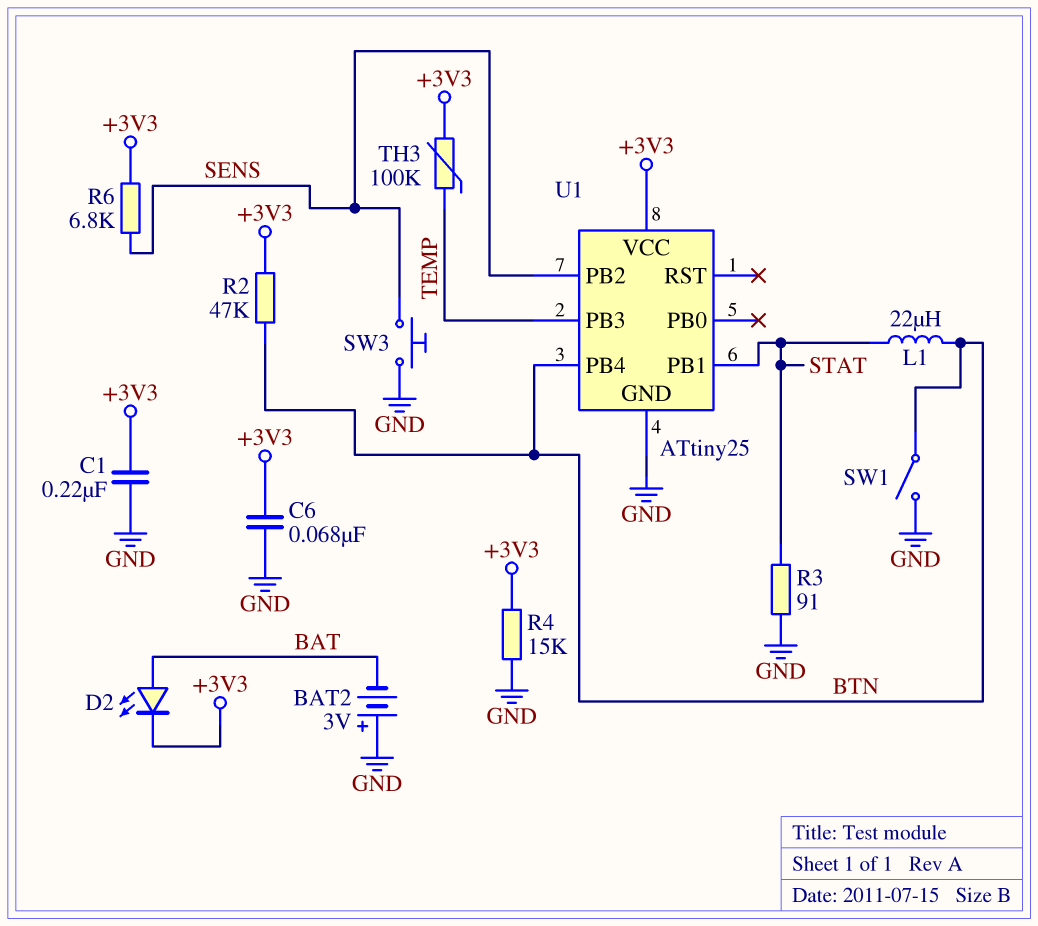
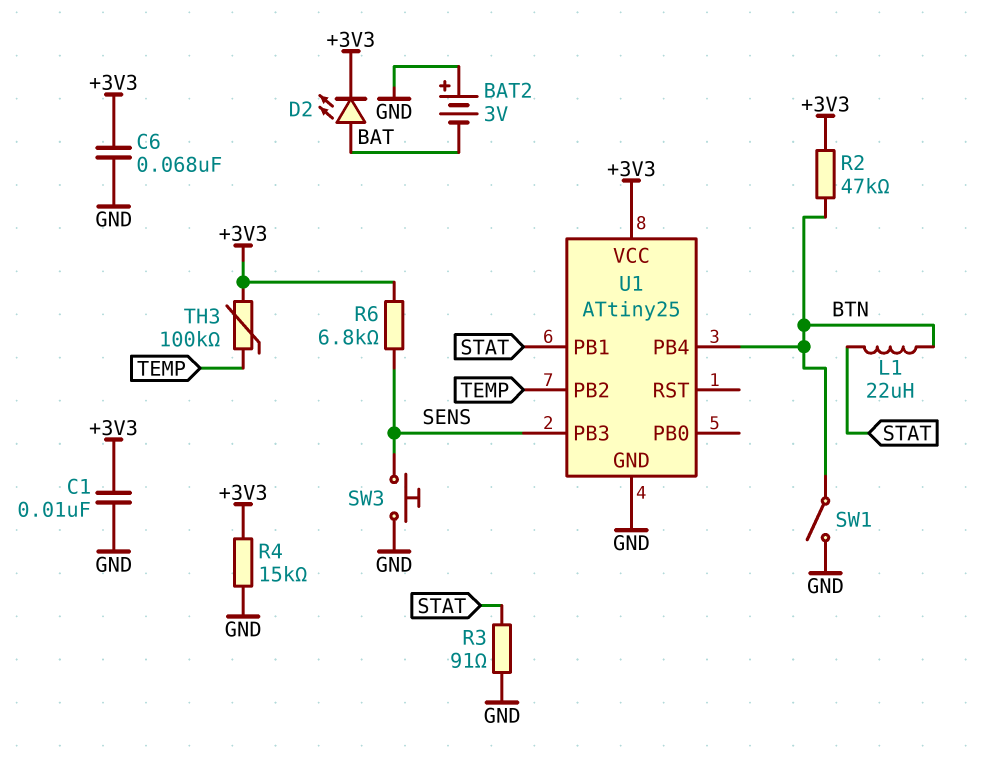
C1: 220nF (+3V3, GND) -> 10nF (+3V3, GND)
U1 pin PB2: SENS -> TEMP
U1 pin PB3: TEMP -> SENS

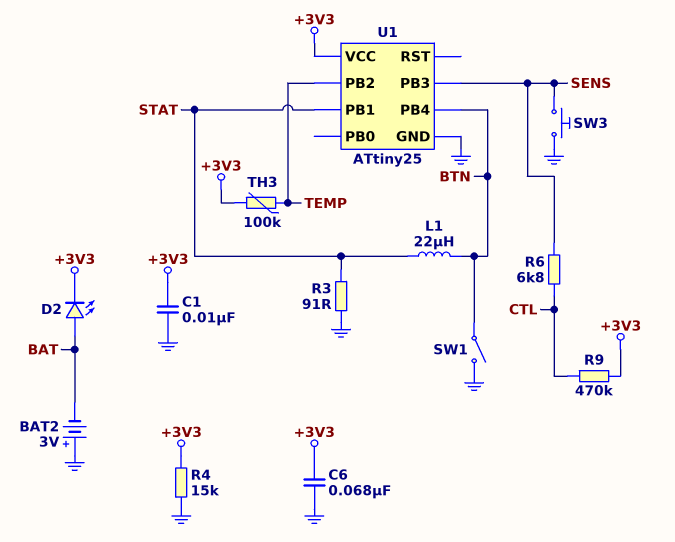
R2: 47k (+3V3, BTN) -> none
R6: 6.8k (+3V3, SENS) -> 6.8k (CTL, SENS)
R9: none -> 470k (+3V3, CTL)

